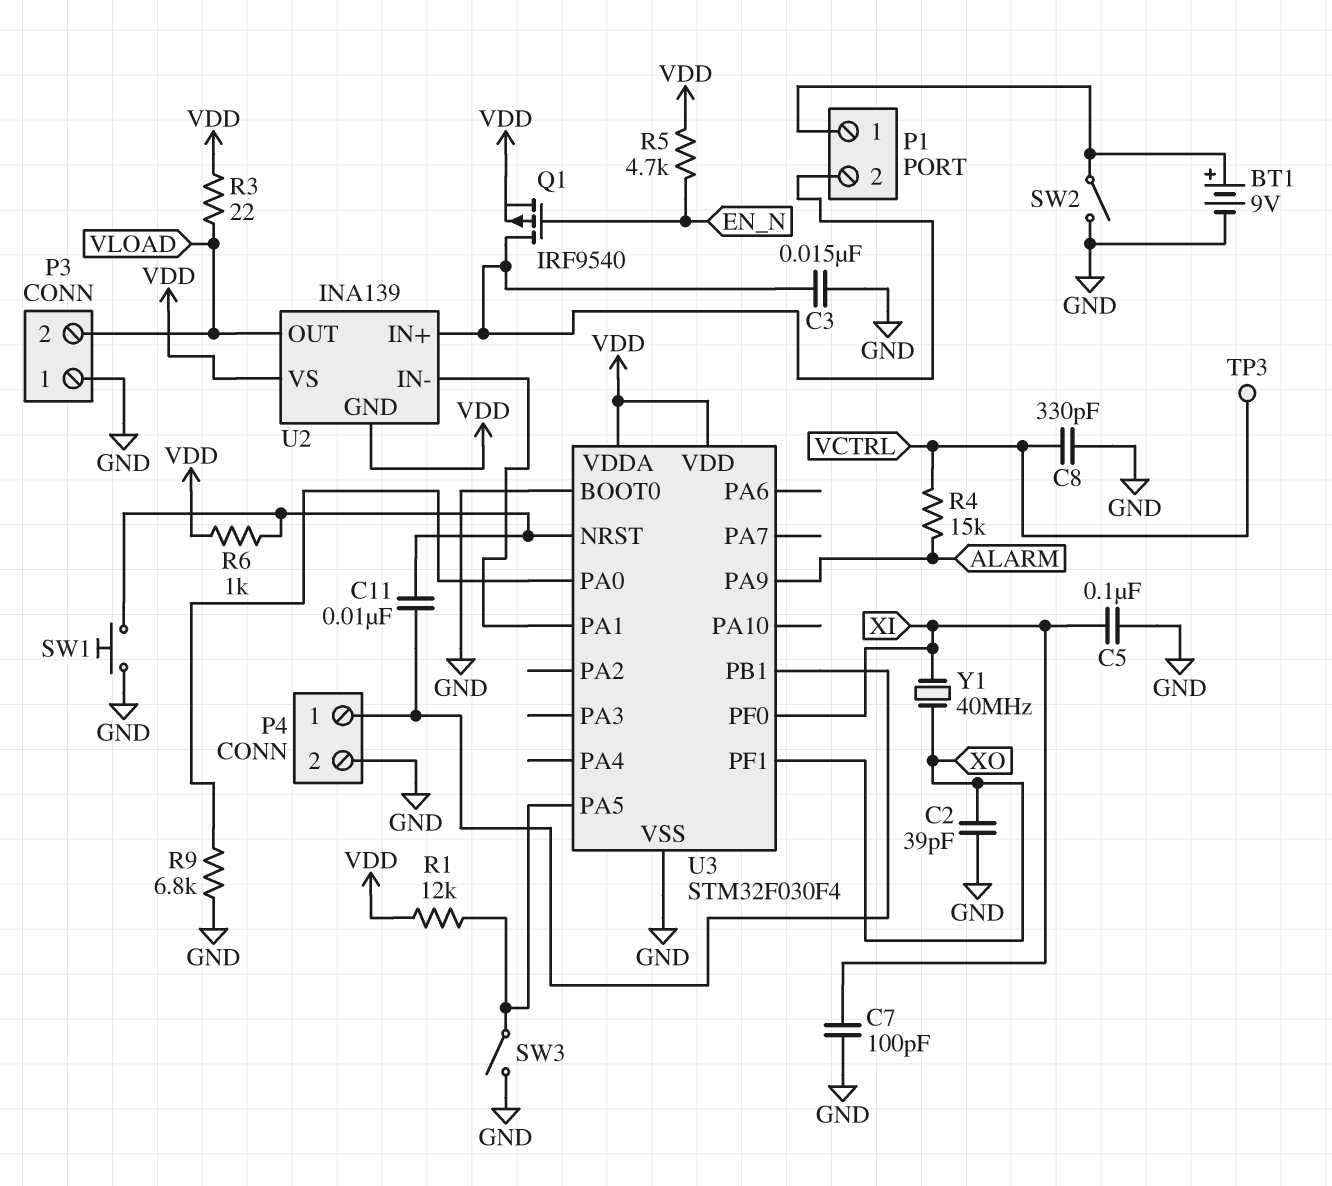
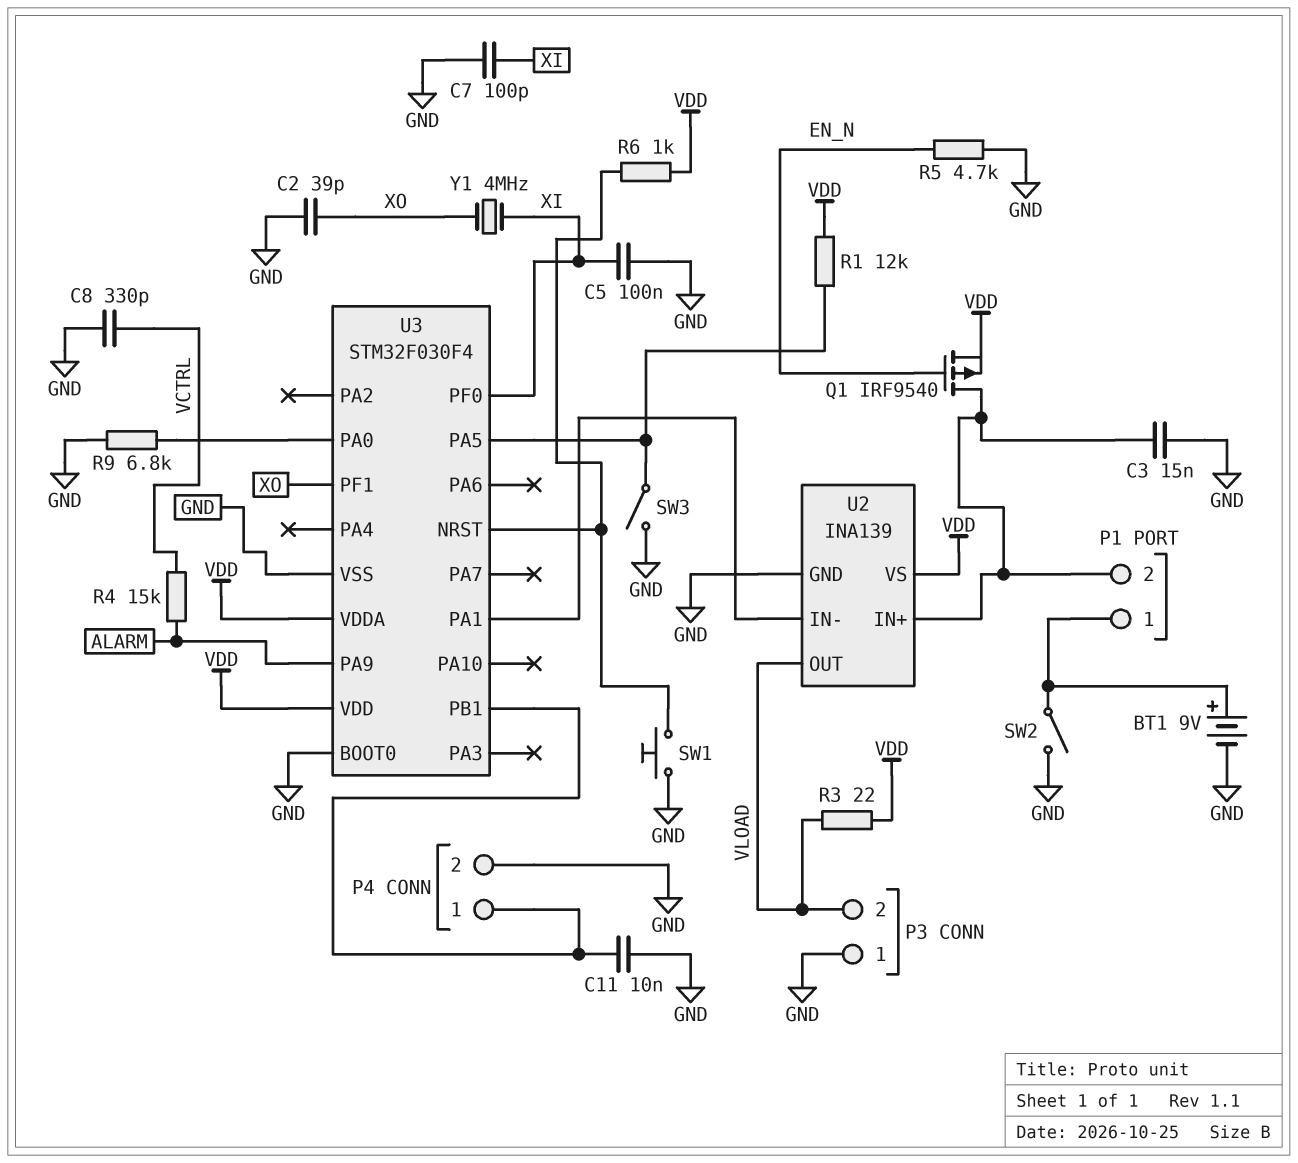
C11: 10nF (P4/1, U3/NRST) -> 10nF (GND, P4/1)
R5: 4.7k (EN_N, VDD) -> 4.7k (EN_N, GND)
TP3: test point (VCTRL) -> none
U2 pin GND: VDD -> GND
Y1: 40MHz (XI, XO) -> 4MHz (XI, XO)

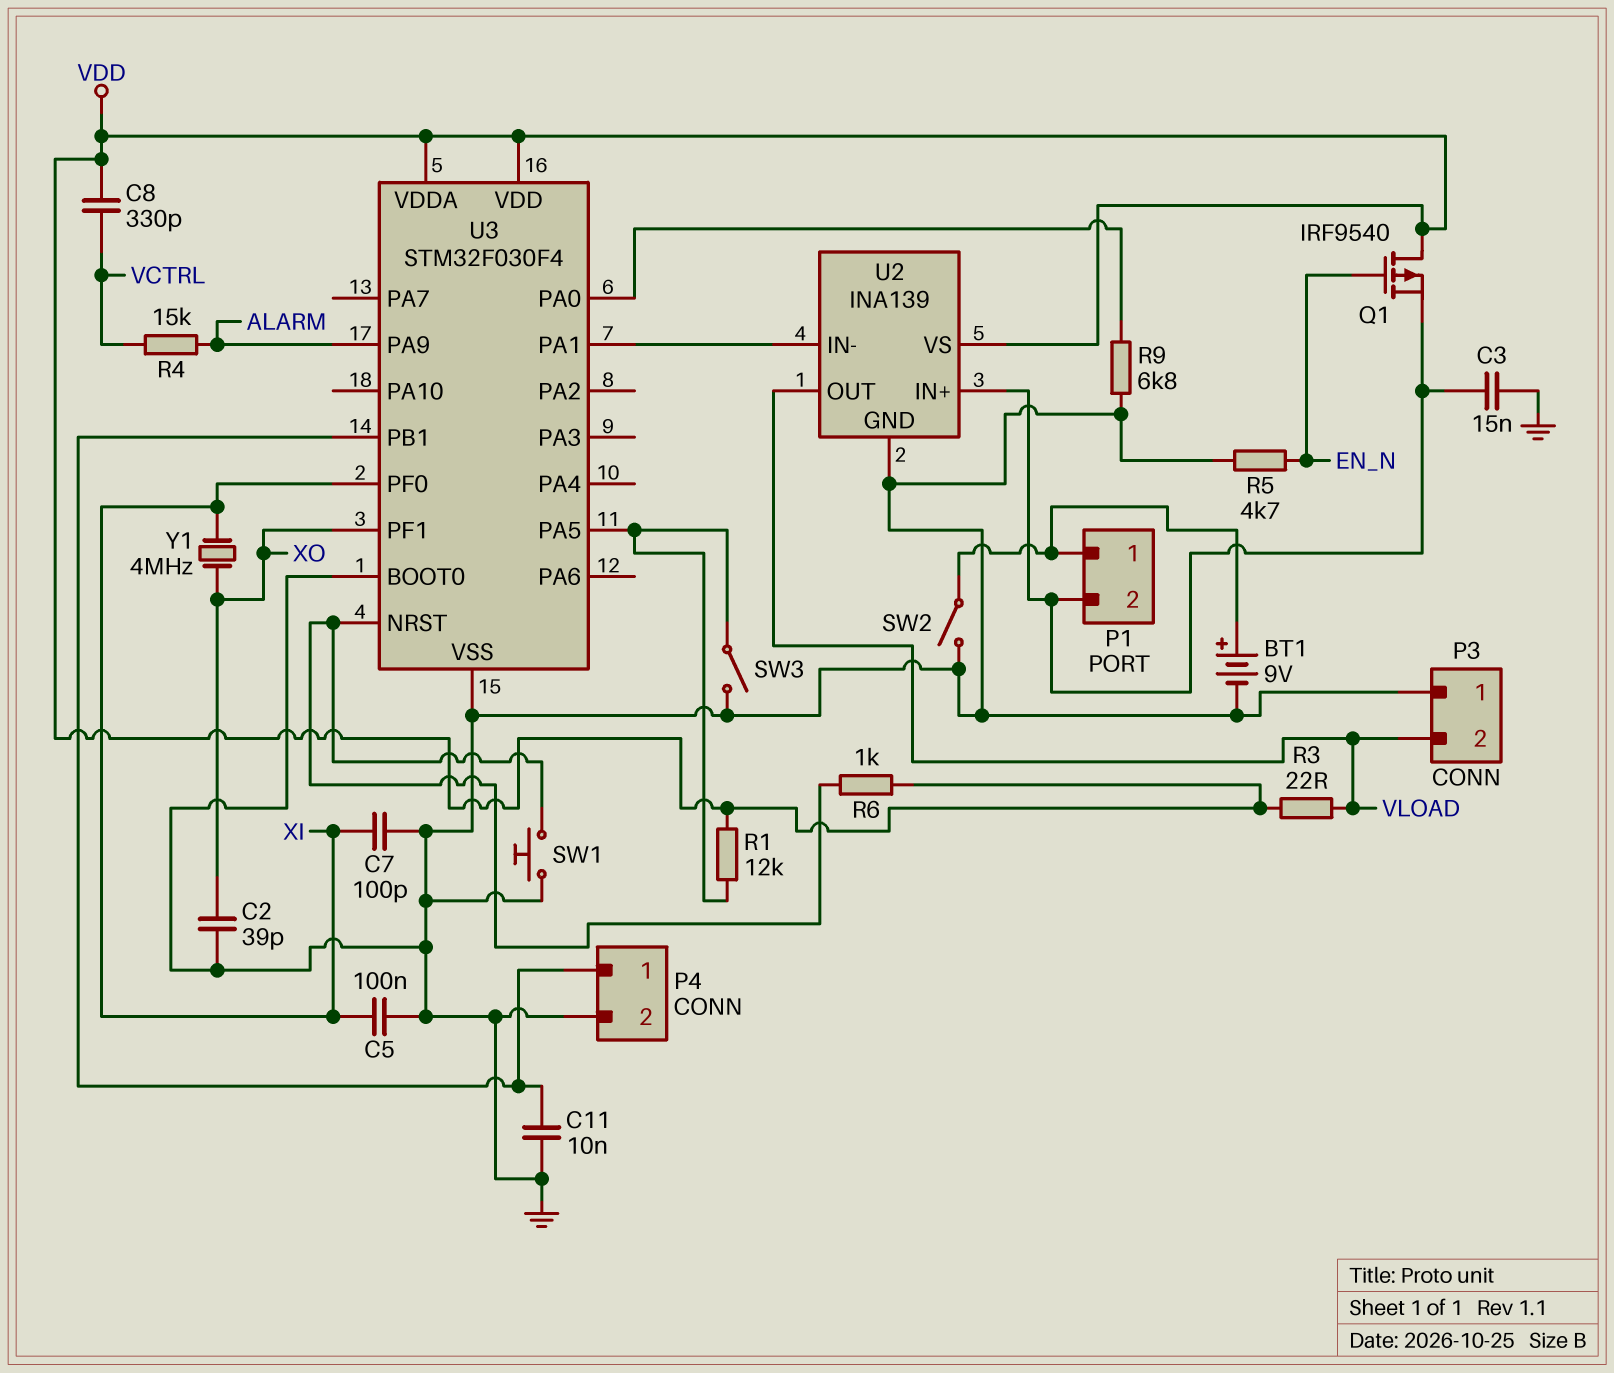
C8: 330pF (GND, VCTRL) -> 330pF (VCTRL, VDD)
Q1: PMOS IRF9540 (G EN_N, D P1/2, S VDD) -> PMOS IRF9540 (G EN_N, D VDD, S P1/2)

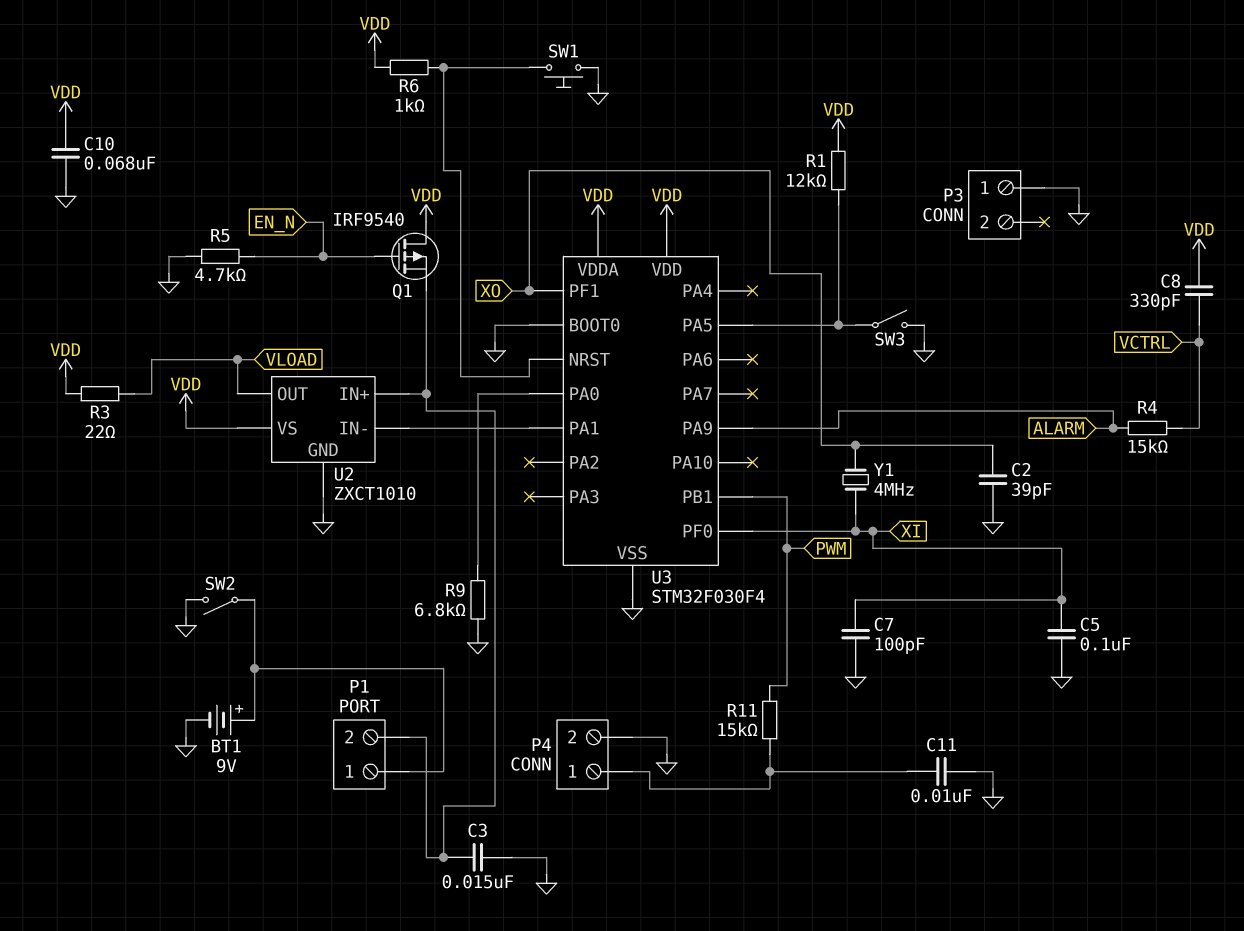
C10: none -> 68nF (GND, VDD)
P3 pin 2: VLOAD -> none
R11: none -> 15k (P4/1, PWM)
U2: INA139 -> ZXCT1010
U3 pin PB1: P4/1 -> PWM

